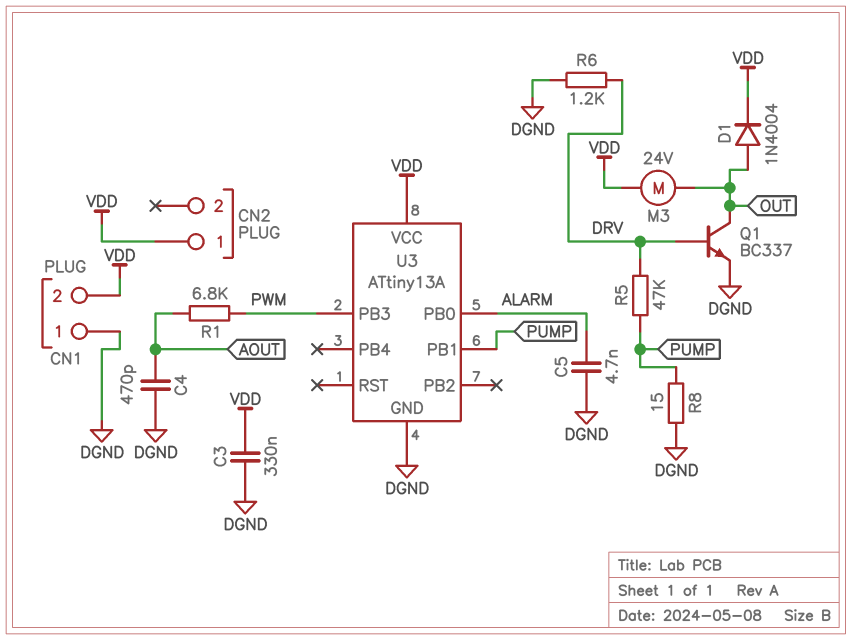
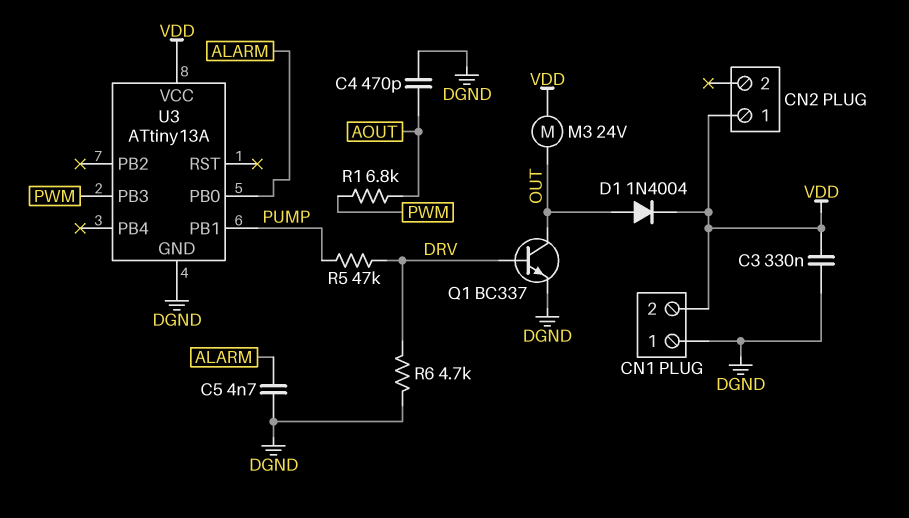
R6: 1.2k (DGND, DRV) -> 4.7k (DGND, DRV)
R8: 15 (DGND, PUMP) -> none

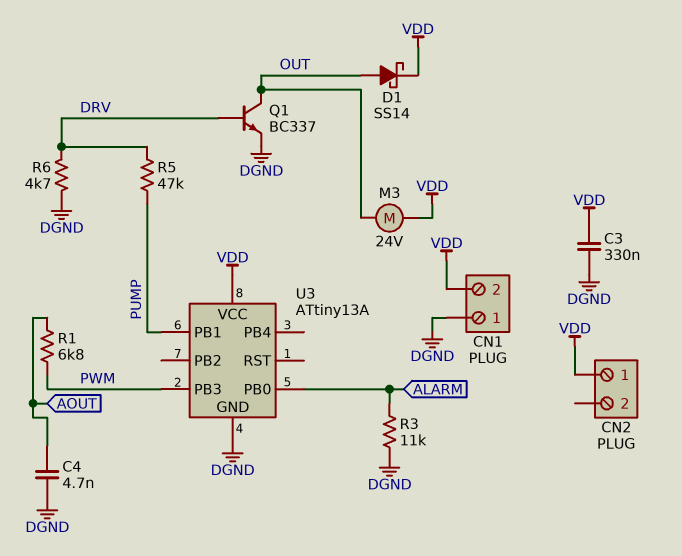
C4: 470pF (AOUT, DGND) -> 4.7nF (AOUT, DGND)
C5: 4.7nF (ALARM, DGND) -> none
D1: diode 1N4004 (A OUT, K VDD) -> schottky SS14 (A OUT, K VDD)
R3: none -> 11k (ALARM, DGND)

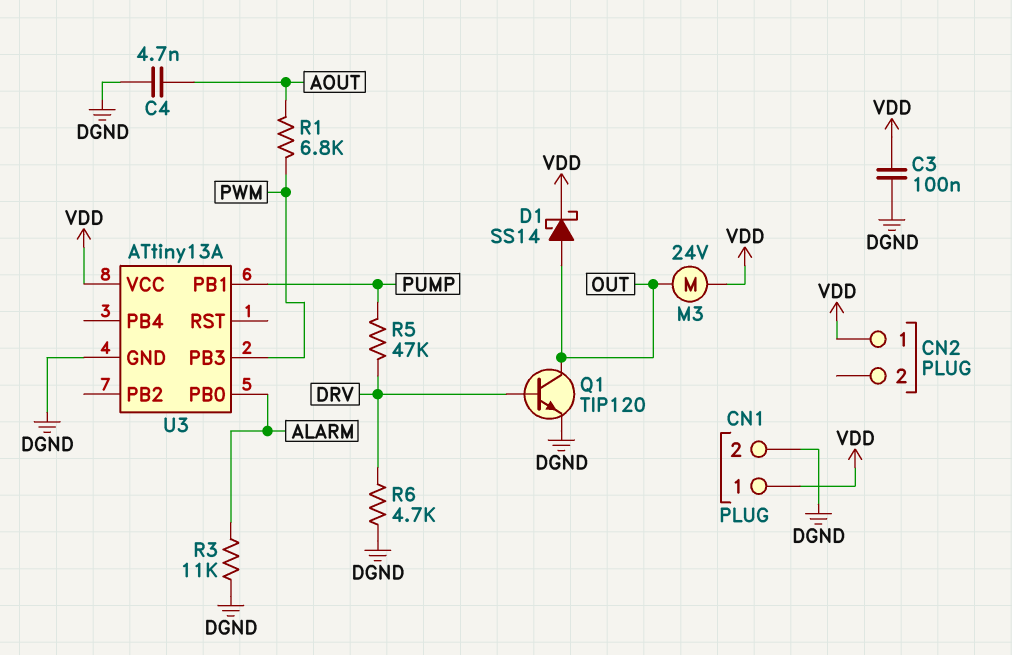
C3: 330nF (DGND, VDD) -> 100nF (DGND, VDD)
CN1 pin 1: DGND -> VDD
CN1 pin 2: VDD -> DGND
Q1: NPN BC337 (B DRV, C OUT, E DGND) -> NPN TIP120 (B DRV, C OUT, E DGND)

